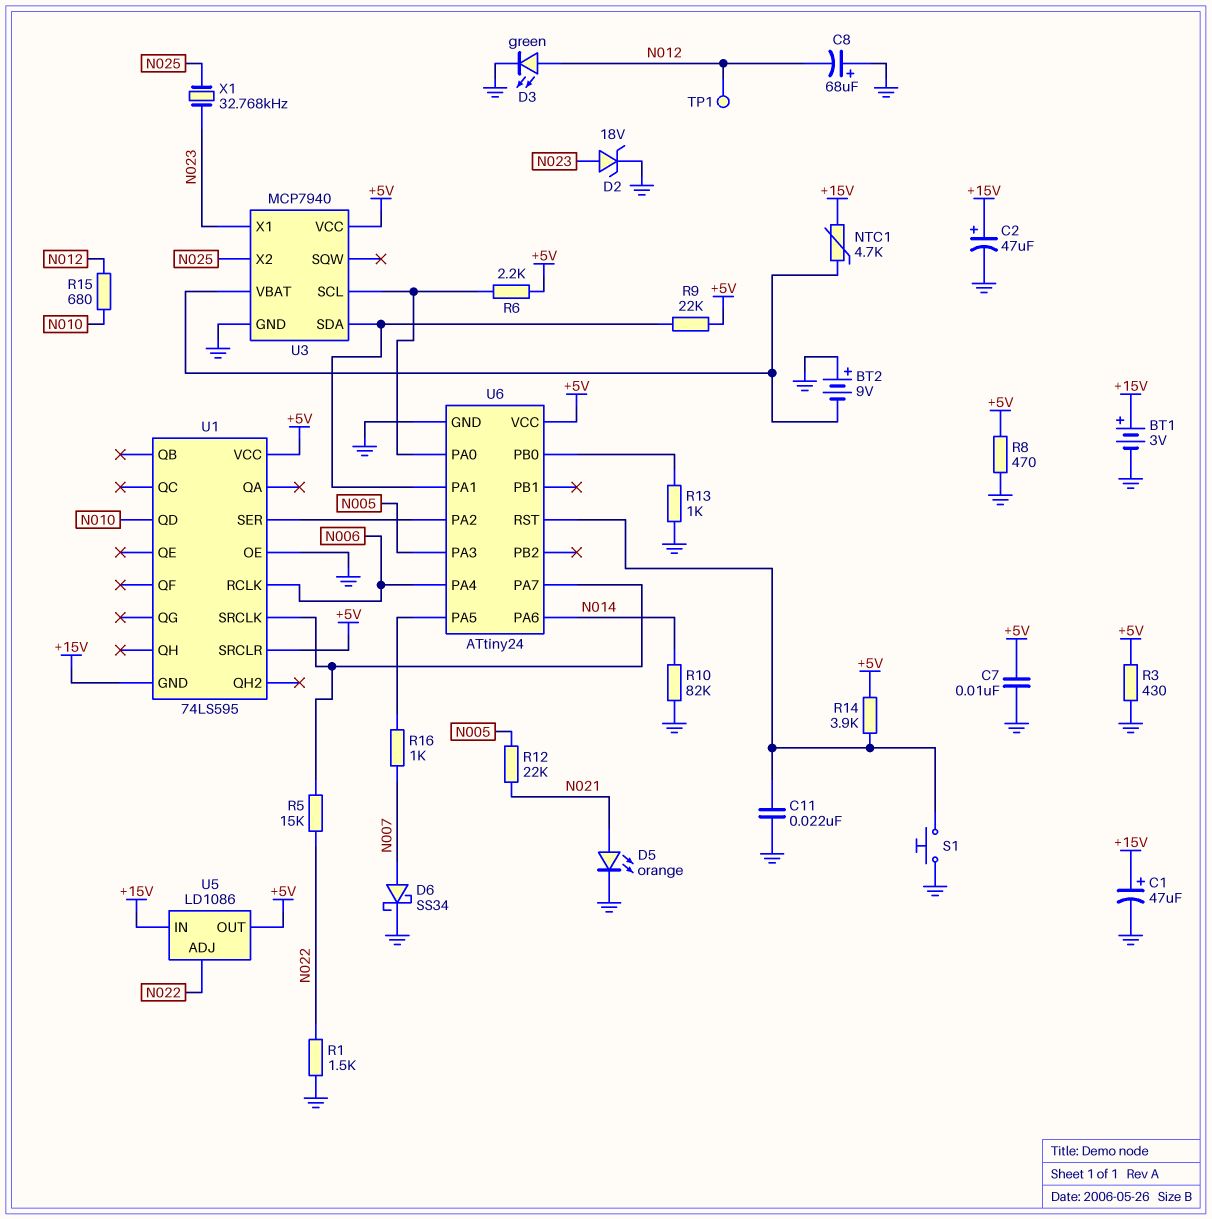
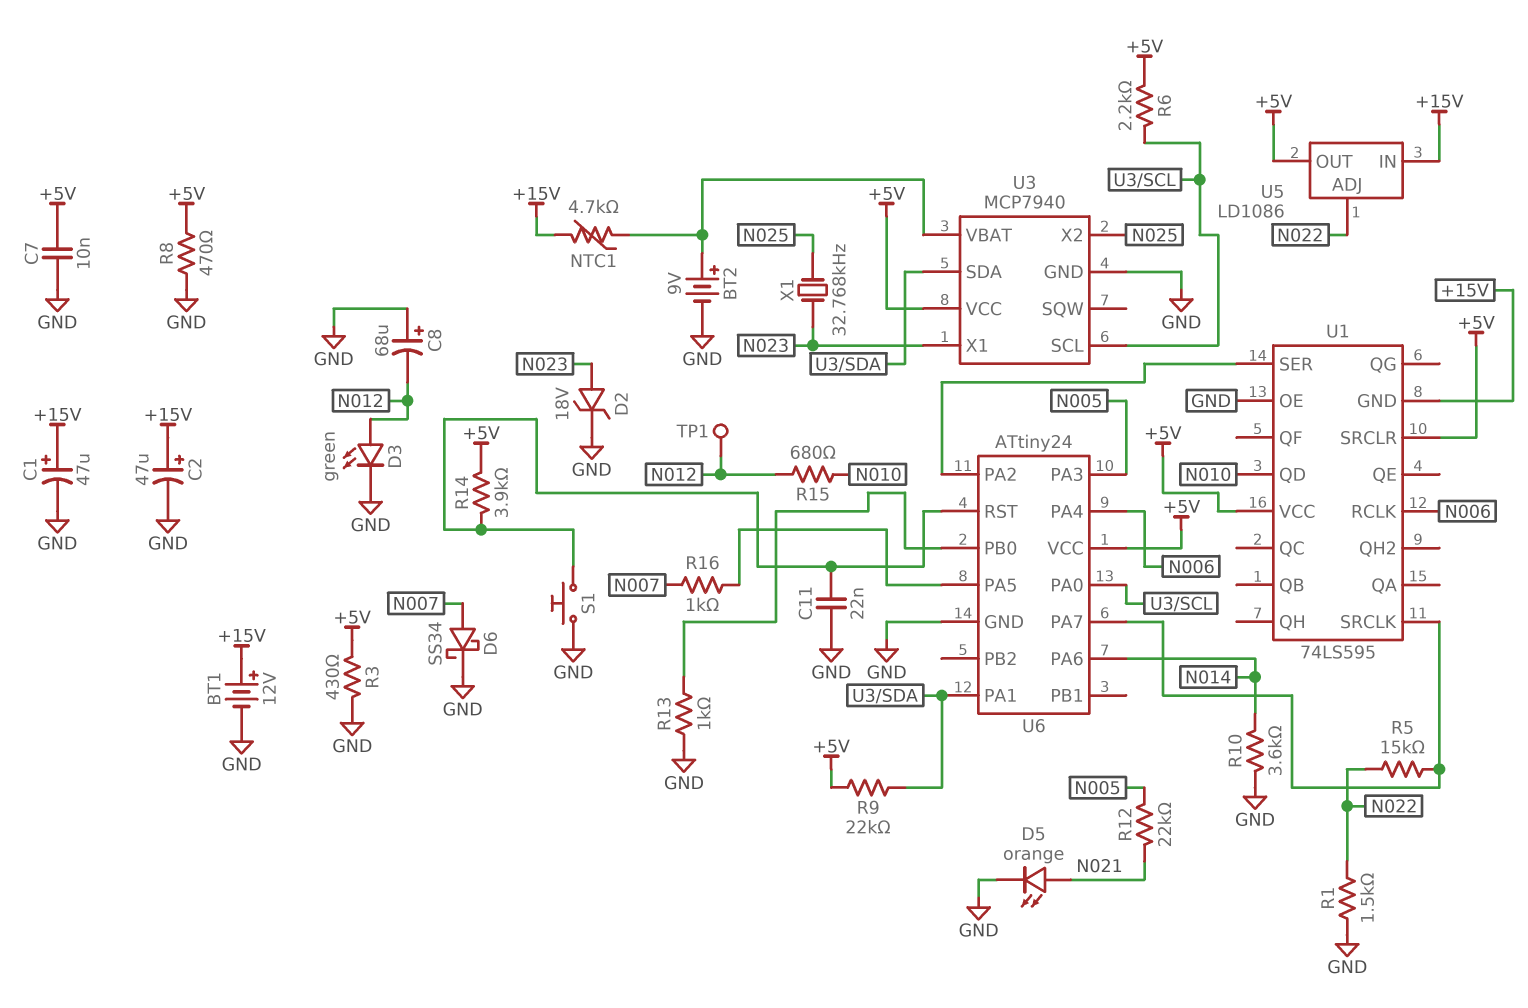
BT1: 3V (plus +15V, minus GND) -> 12V (plus +15V, minus GND)
BT2: 9V (plus GND, minus U3/VBAT) -> 9V (plus U3/VBAT, minus GND)
R10: 82k (GND, N014) -> 3.6k (GND, N014)

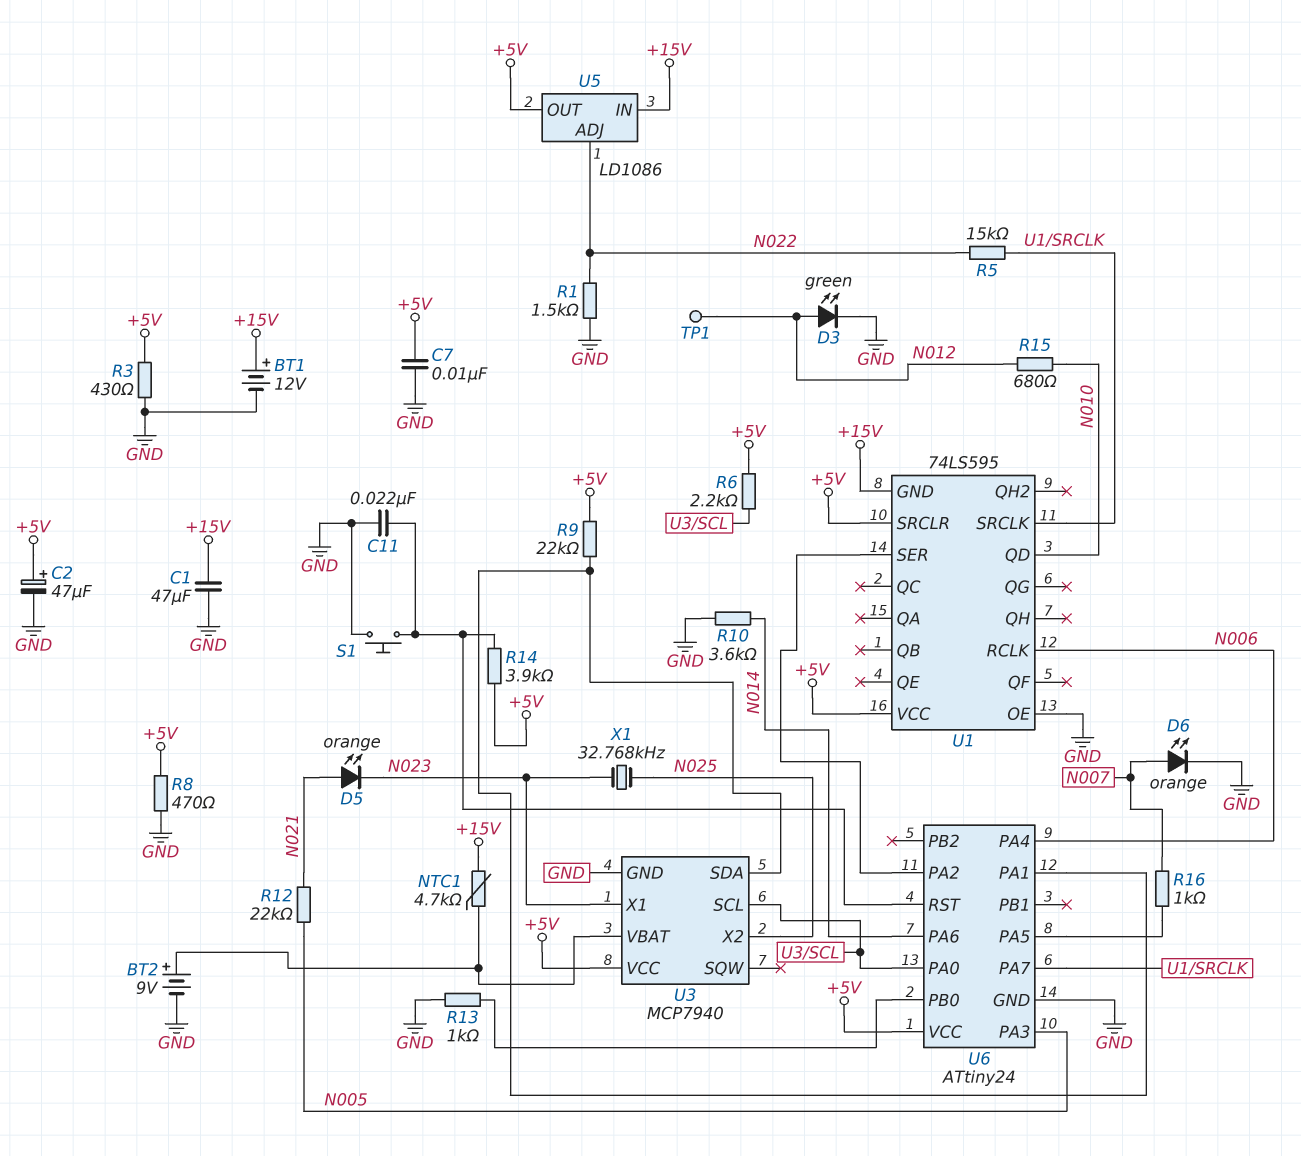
C1: 47uF (plus +15V, minus GND) -> 47uF (+15V, GND)
C2: 47uF (plus +15V, minus GND) -> 47uF (plus +5V, minus GND)
C8: 68uF (plus GND, minus N012) -> none
D2: zener 18V (A N023, K GND) -> none
D5: LED orange (A N021, K GND) -> LED orange (A N021, K N023)
D6: schottky SS34 (A N007, K GND) -> LED orange (A N007, K GND)

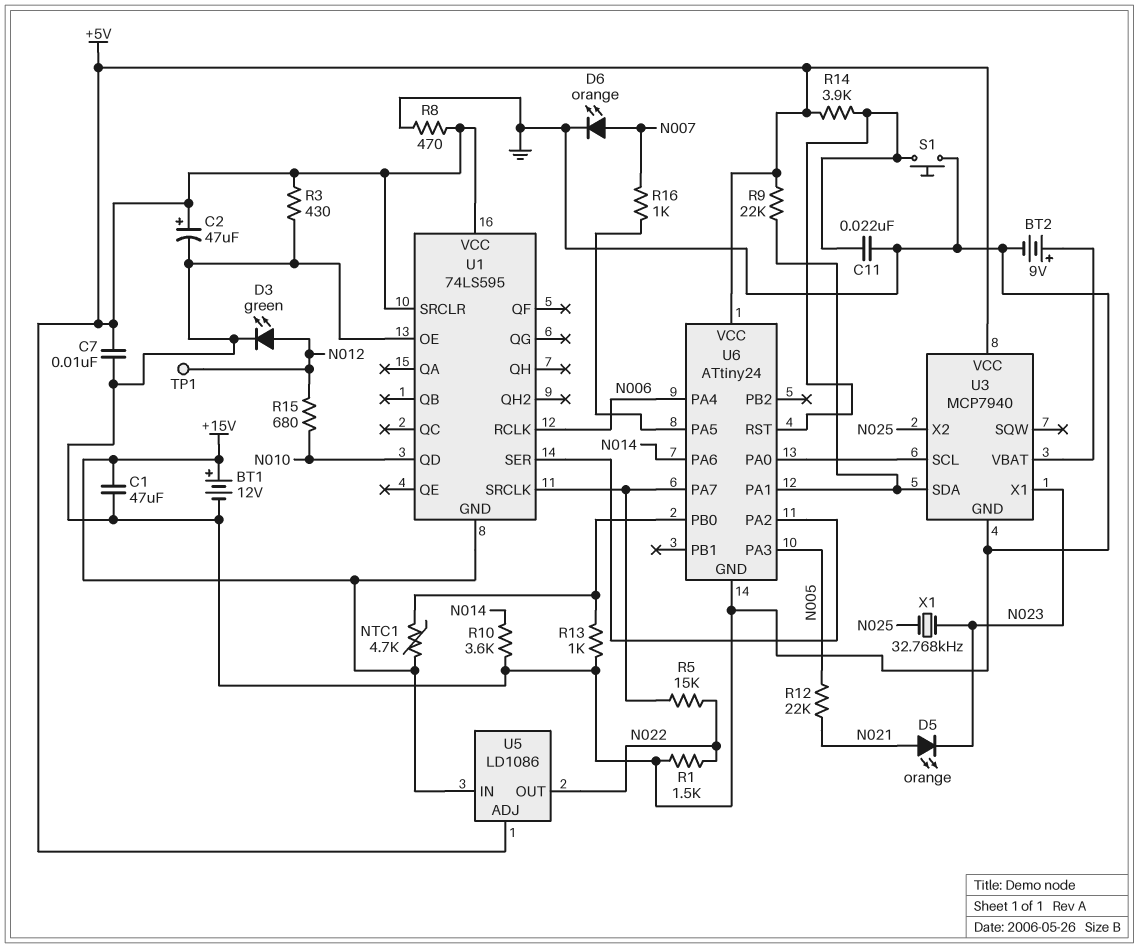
NTC1: 4.7k (+15V, U3/VBAT) -> 4.7k (+15V, U6/PB0)
R6: 2.2k (+5V, U3/SCL) -> none
U5 pin ADJ: N022 -> +5V
U5 pin OUT: +5V -> N022

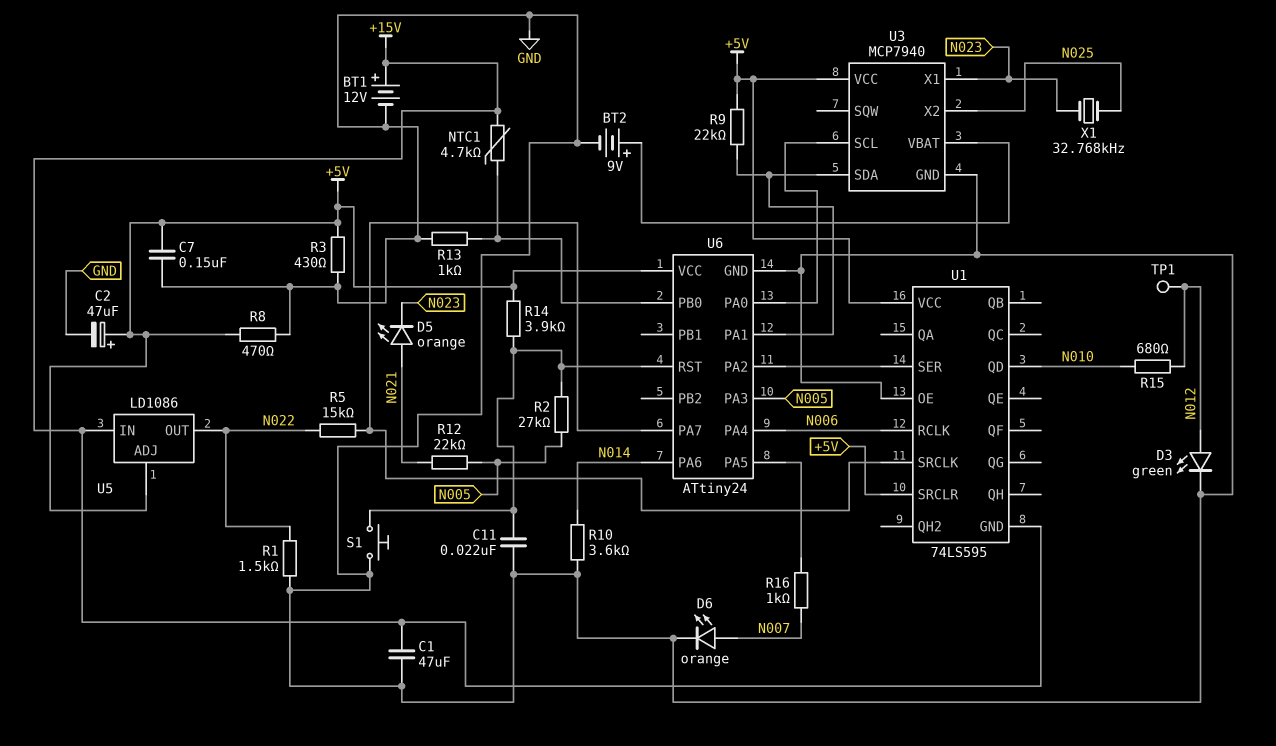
C7: 10nF (+5V, GND) -> 150nF (+5V, GND)
R2: none -> 27k (N005, U6/RST)

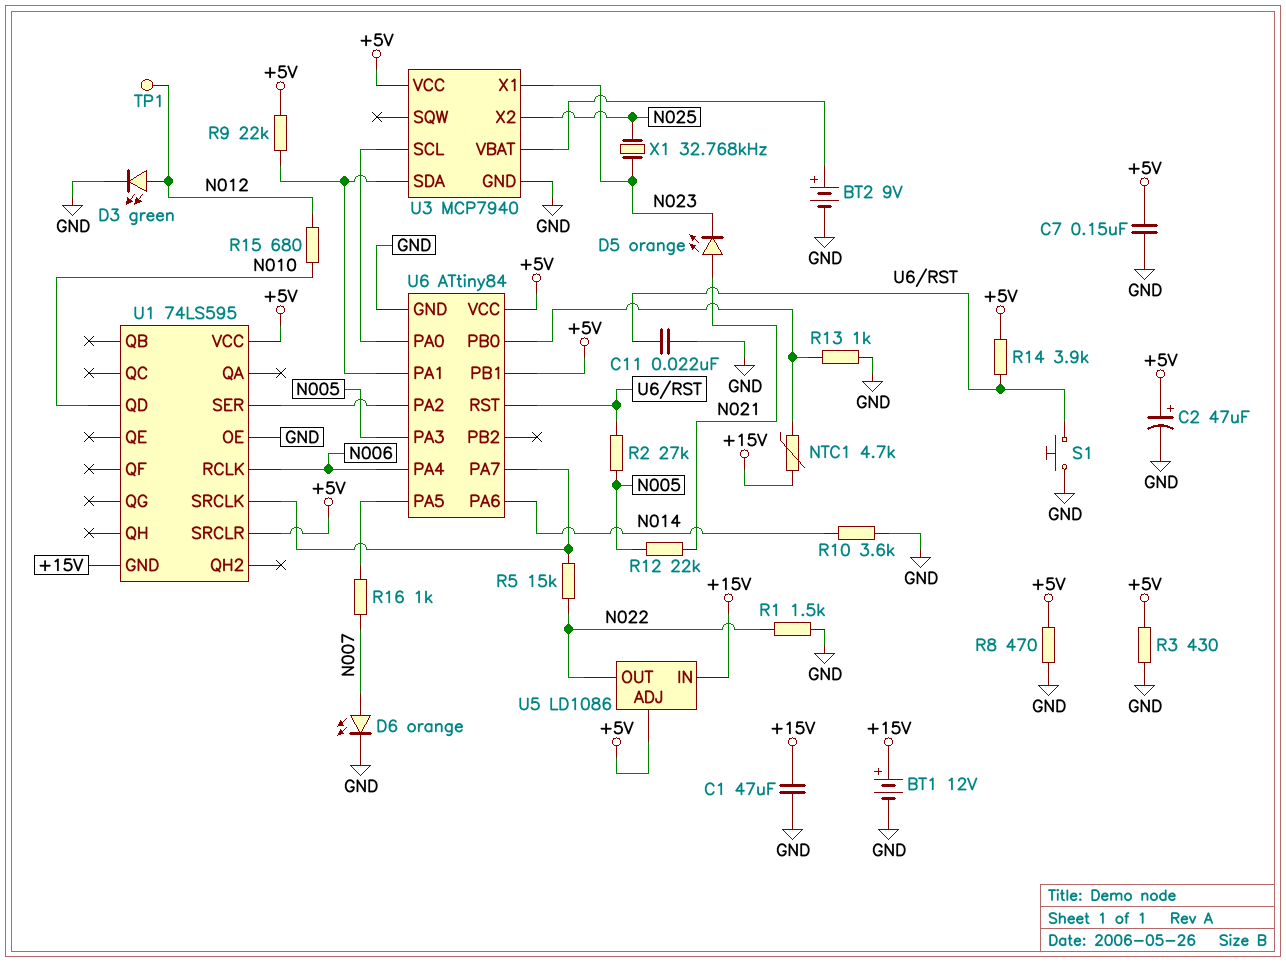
U6: ATtiny24 -> ATtiny84
U6 pin PB1: none -> +5V

